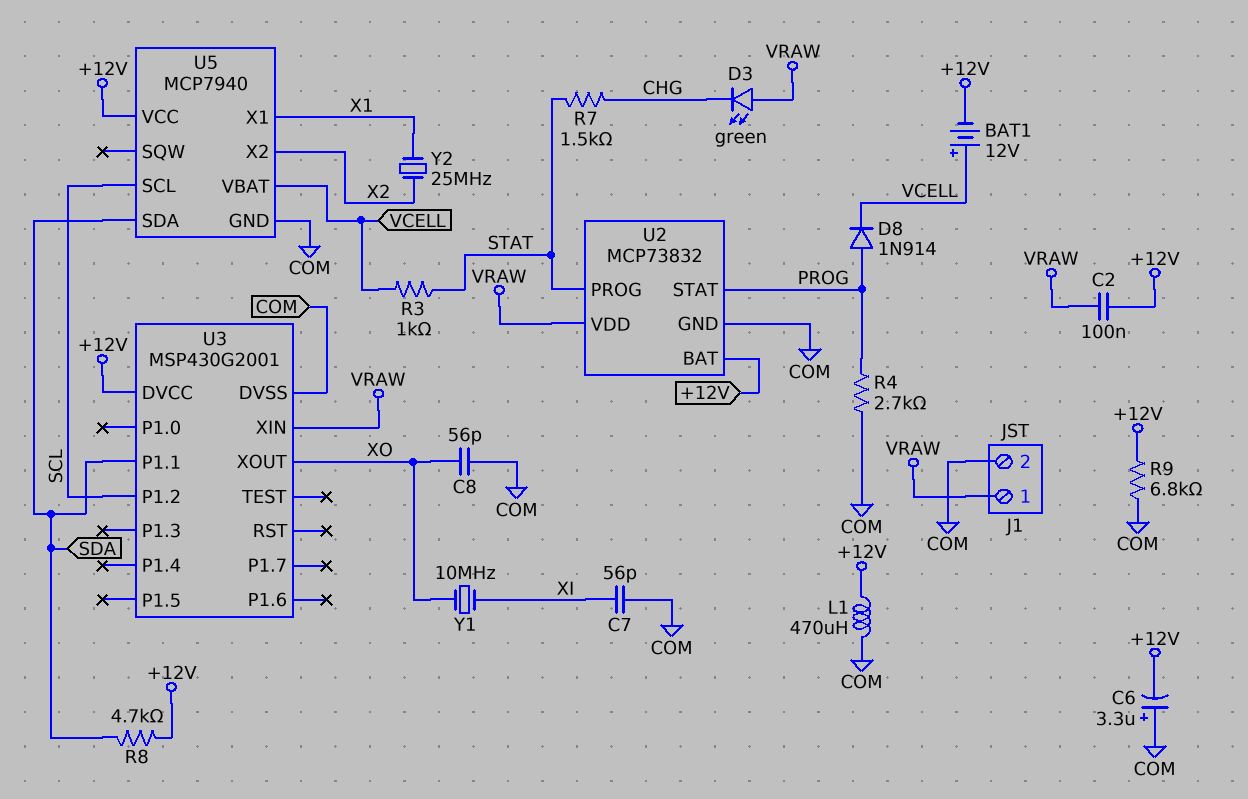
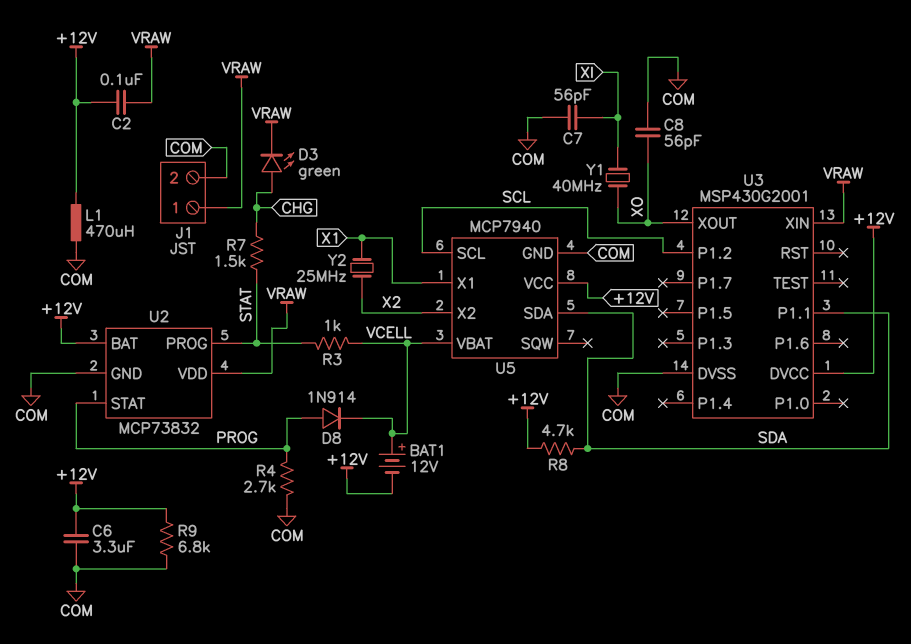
C6: 3.3uF (plus COM, minus +12V) -> 3.3uF (+12V, COM)
D3: LED green (A VRAW, K CHG) -> LED green (A CHG, K VRAW)
Y1: 10MHz (XI, XO) -> 40MHz (XI, XO)

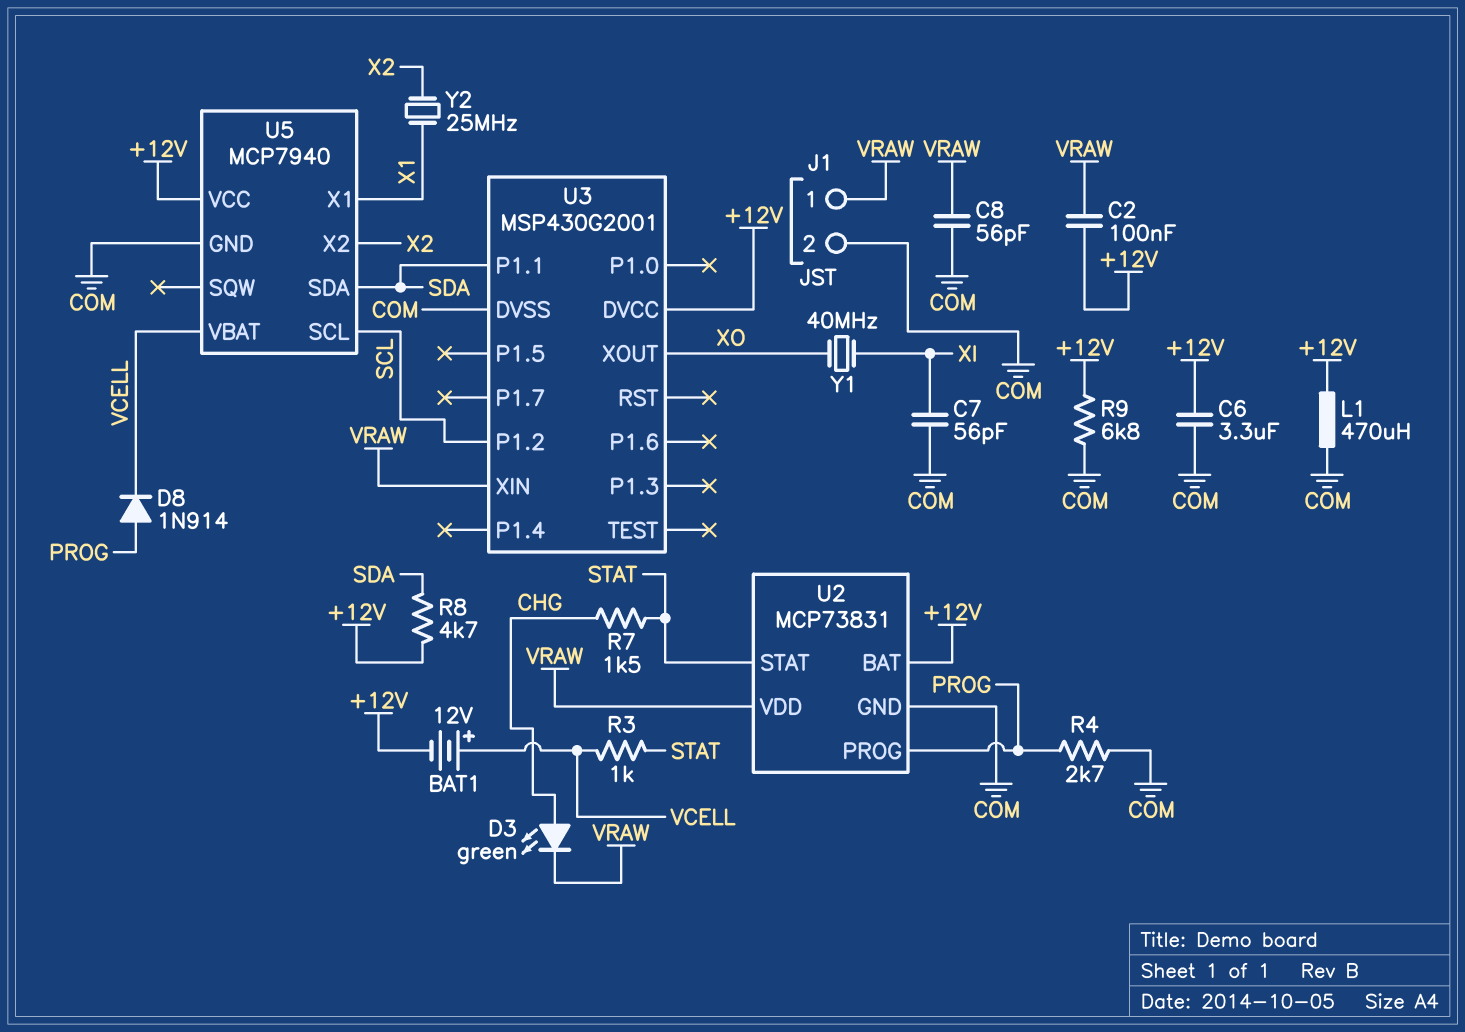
C8: 56pF (COM, XO) -> 56pF (COM, VRAW)
U2: MCP73832 -> MCP73831
U2 pin PROG: STAT -> PROG
U2 pin STAT: PROG -> STAT

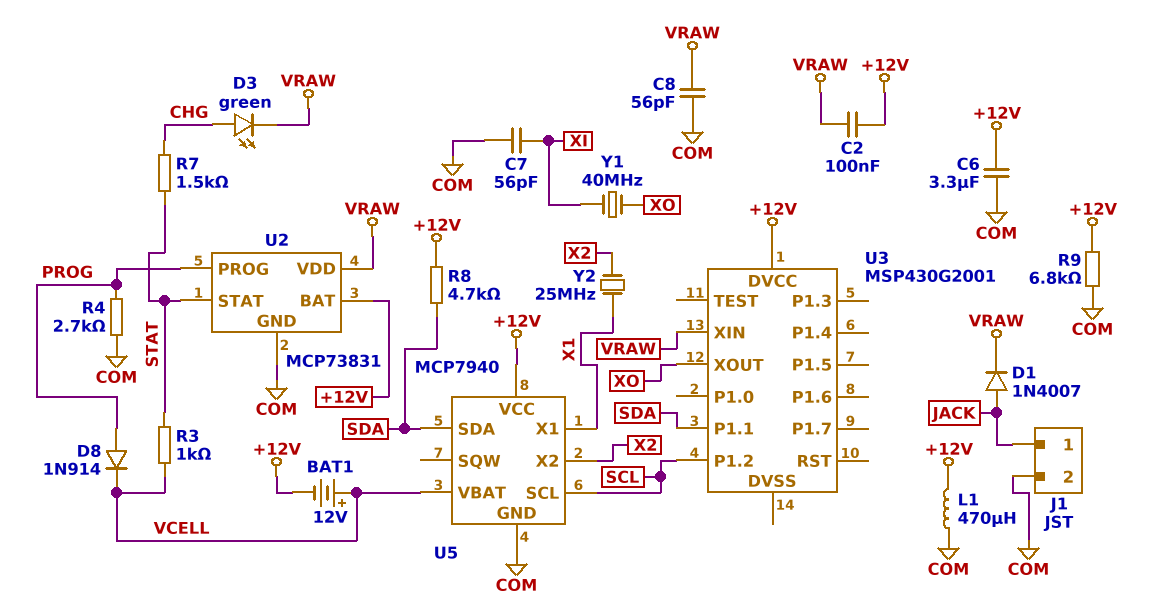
D1: none -> diode 1N4007 (A JACK, K VRAW)
J1 pin 1: VRAW -> JACK
U3 pin DVSS: COM -> none

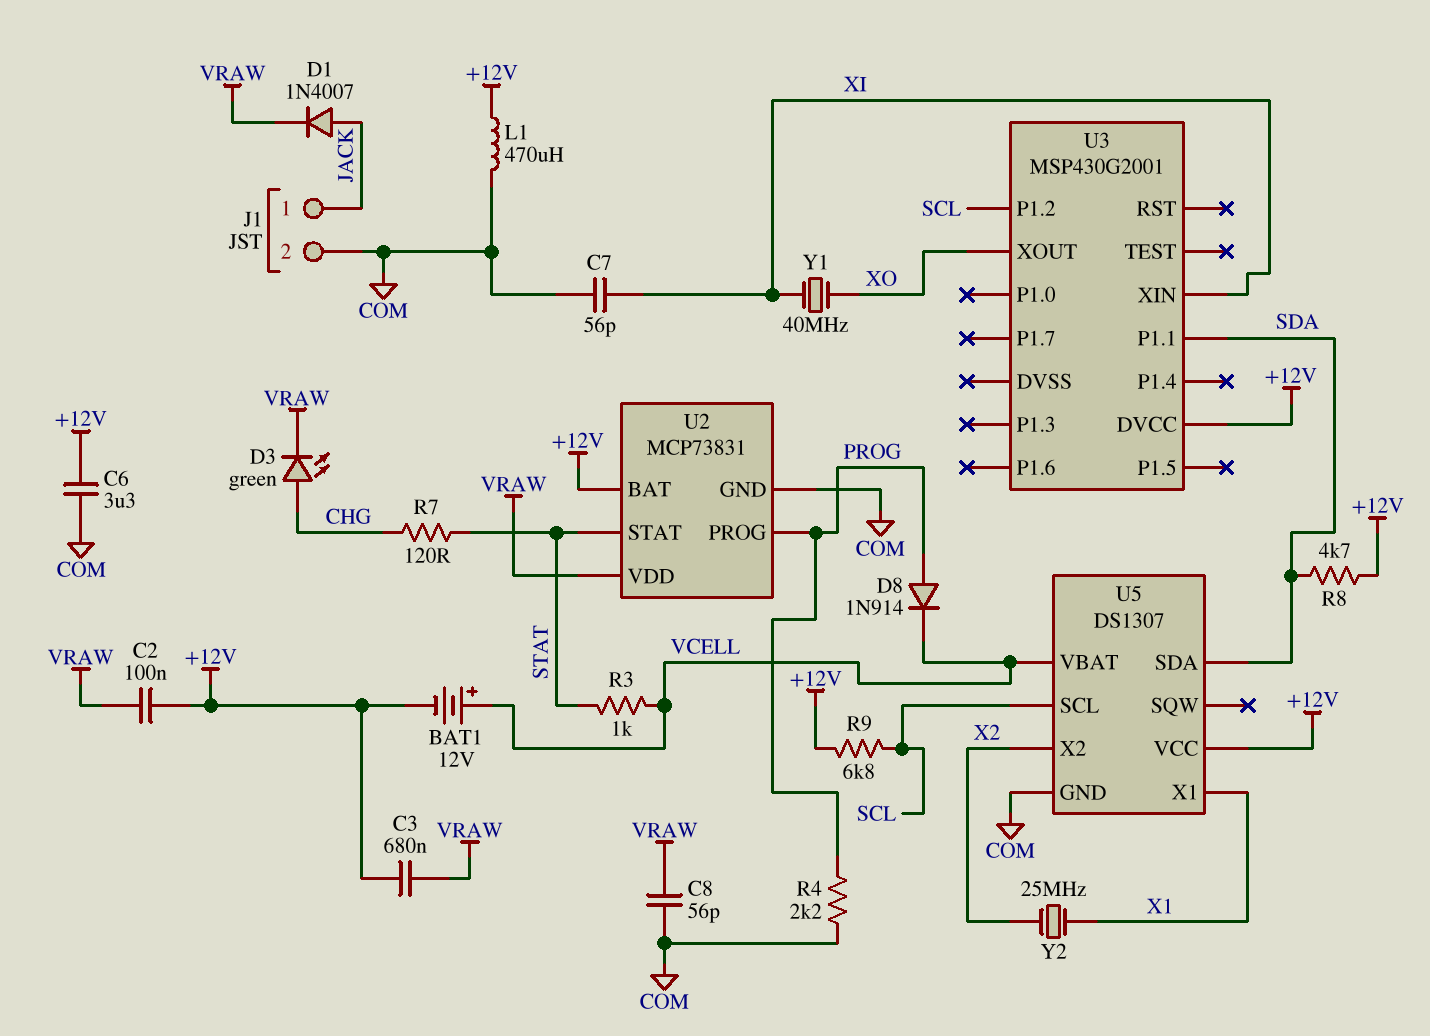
C3: none -> 680nF (+12V, VRAW)
R4: 2.7k (COM, PROG) -> 2.2k (COM, PROG)
R7: 1.5k (CHG, STAT) -> 120 (CHG, STAT)
R9: 6.8k (+12V, COM) -> 6.8k (+12V, SCL)
U3 pin XIN: VRAW -> XI
U5: MCP7940 -> DS1307

